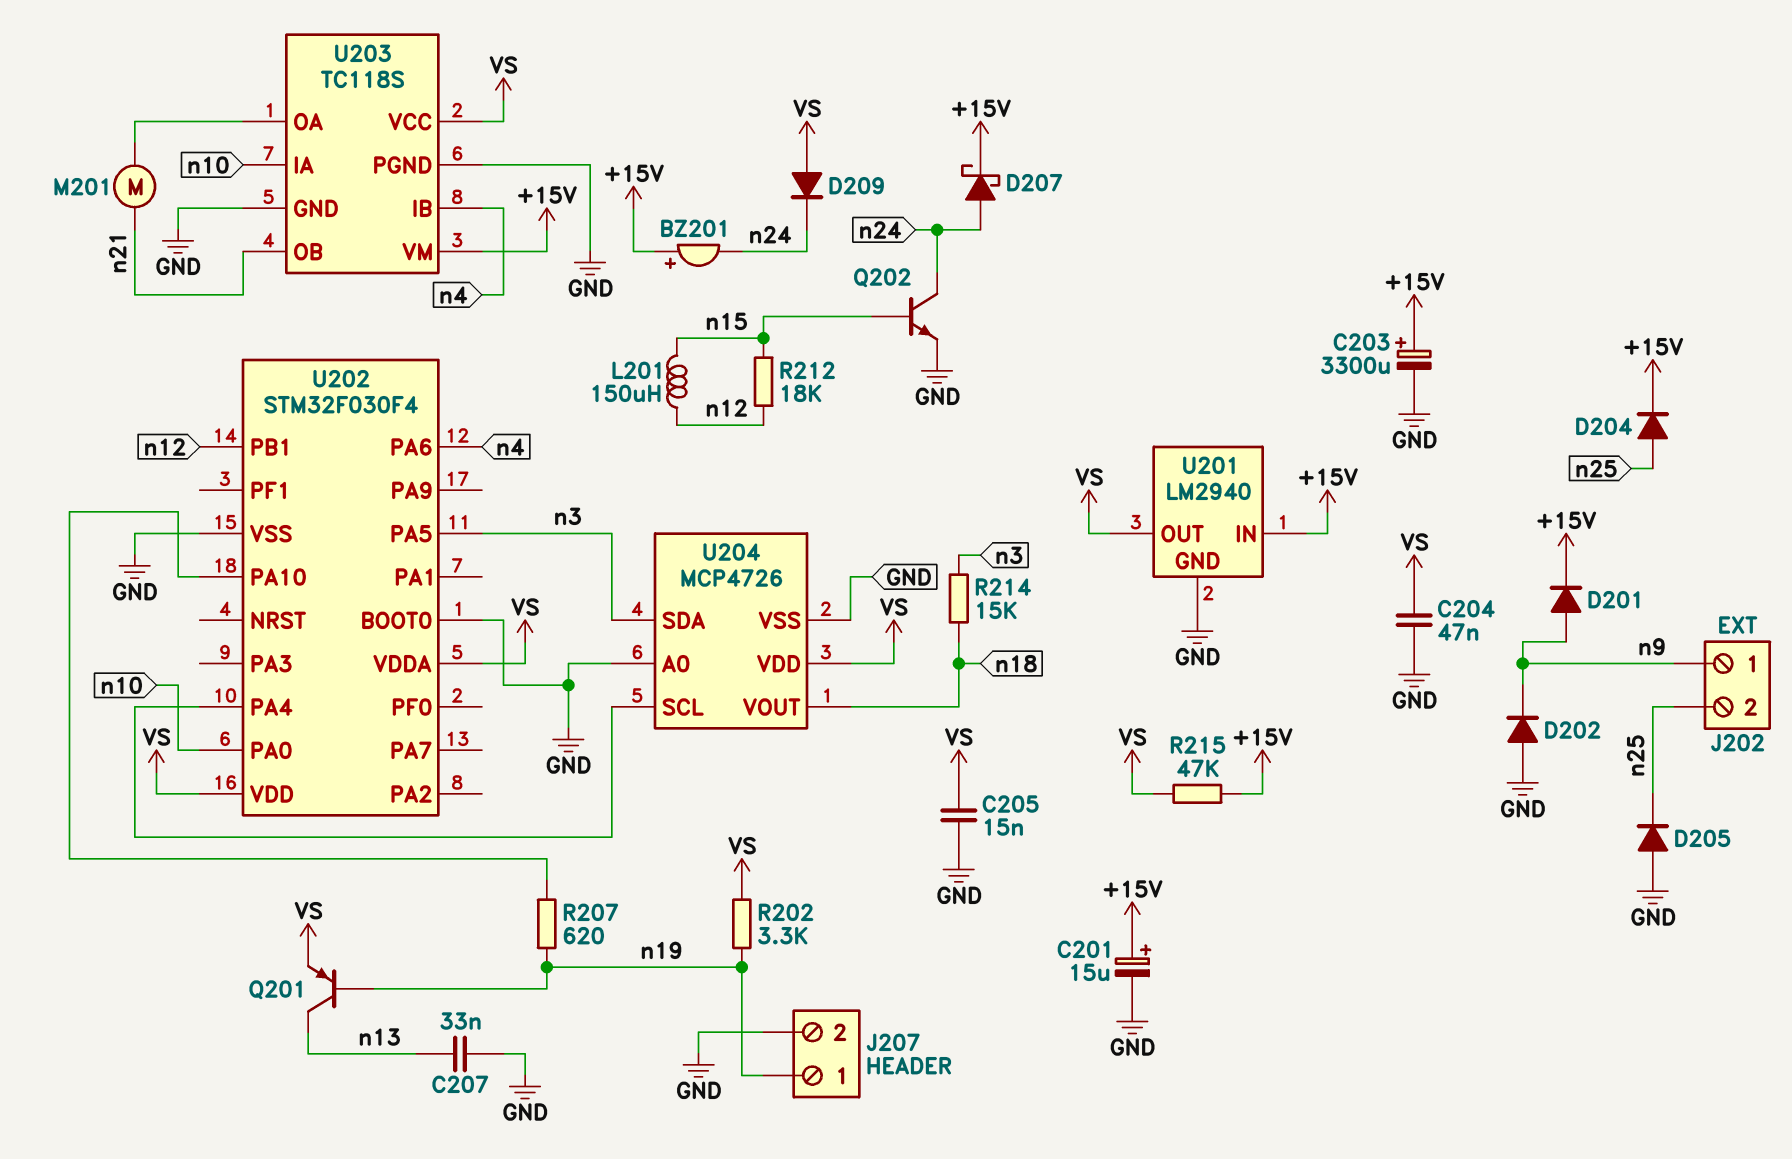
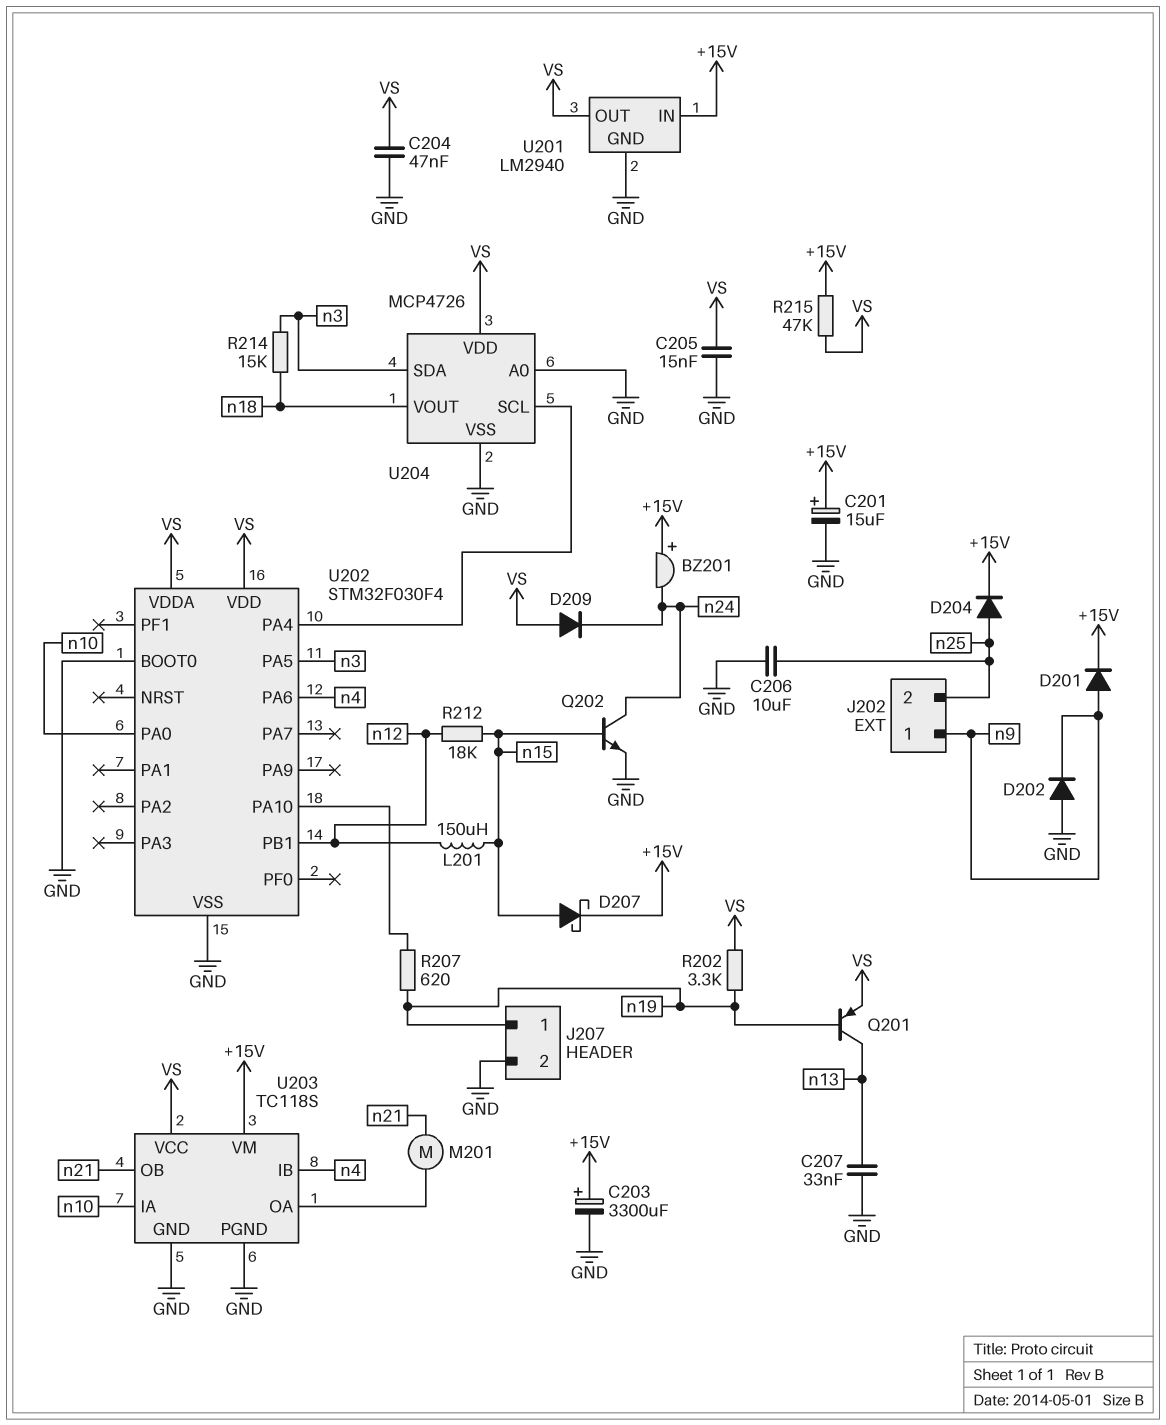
C206: none -> 10uF (GND, n25)
D205: diode (A GND, K n25) -> none
D207: schottky (A n24, K +15V) -> schottky (A n15, K +15V)

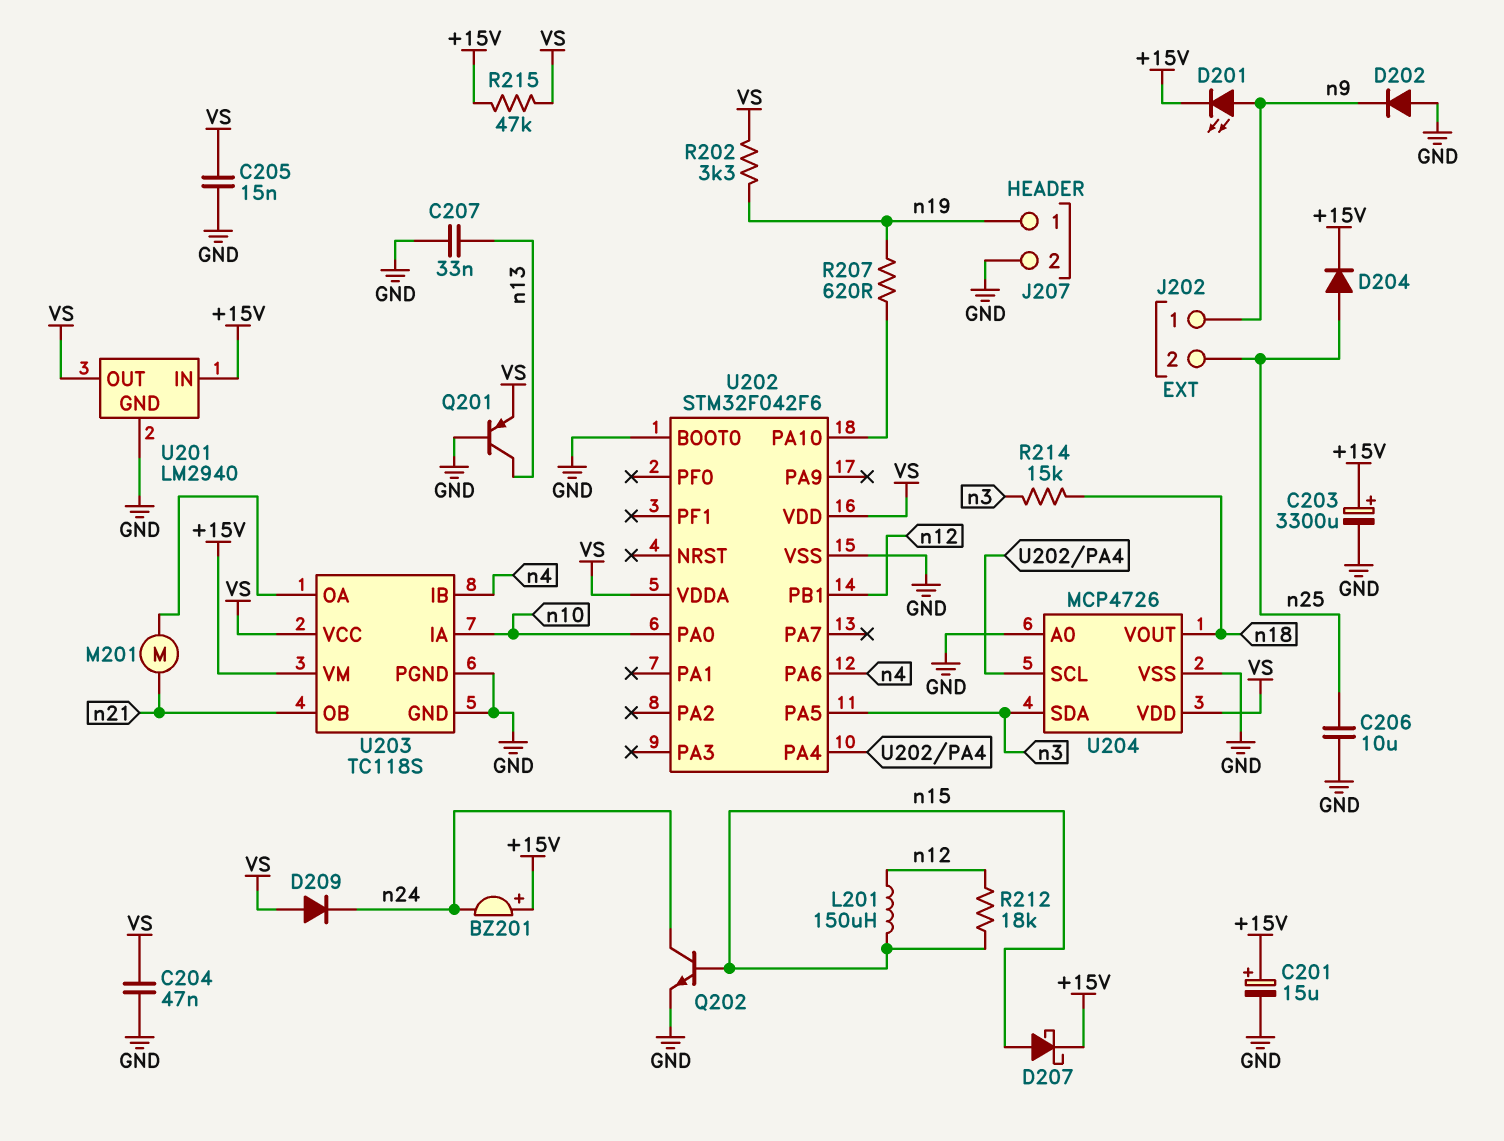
D201: diode (A n9, K +15V) -> LED (A n9, K +15V)
Q201: PNP (B n19, C n13, E VS) -> PNP (B GND, C n13, E VS)
U202: STM32F030F4 -> STM32F042F6

